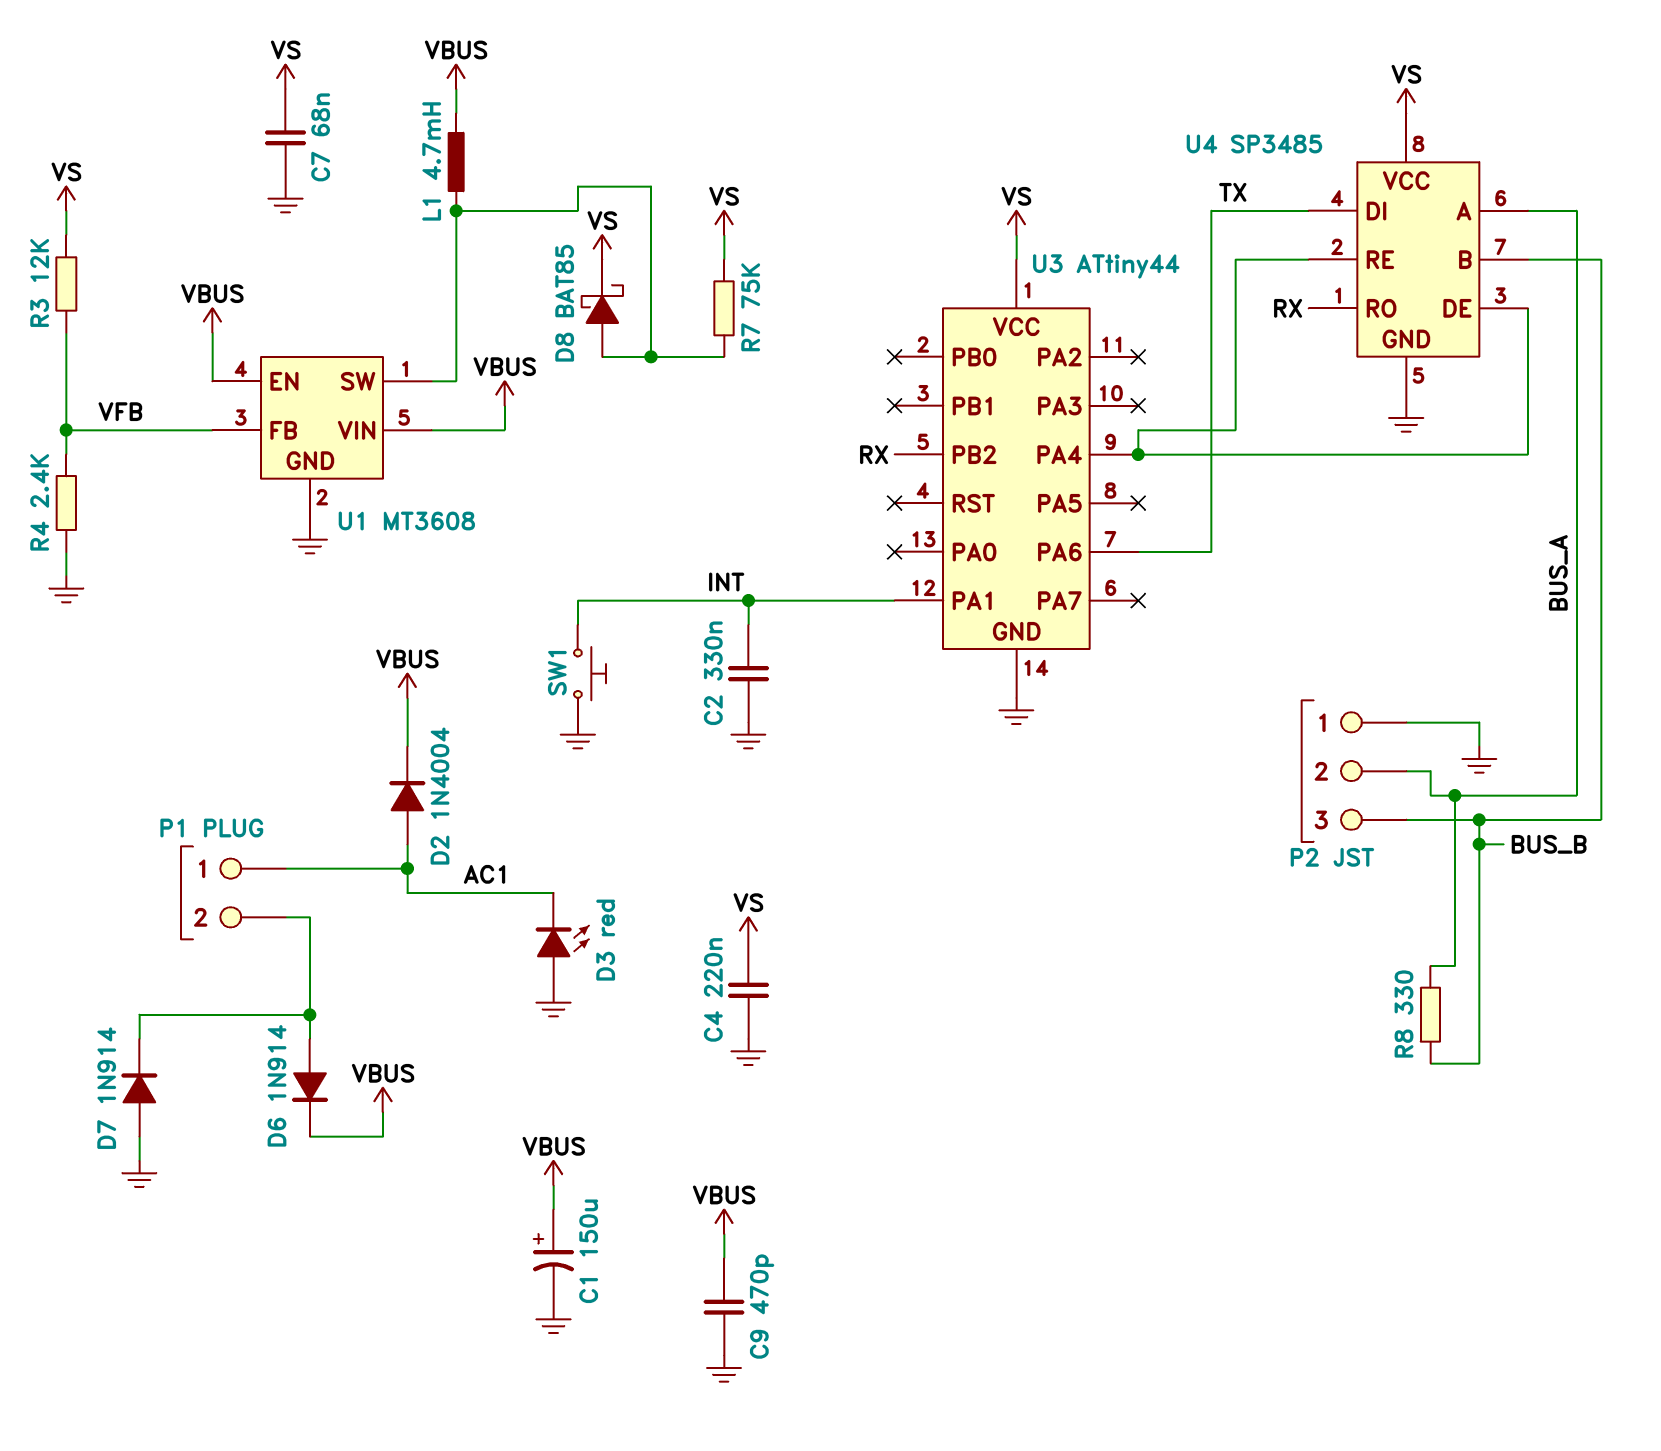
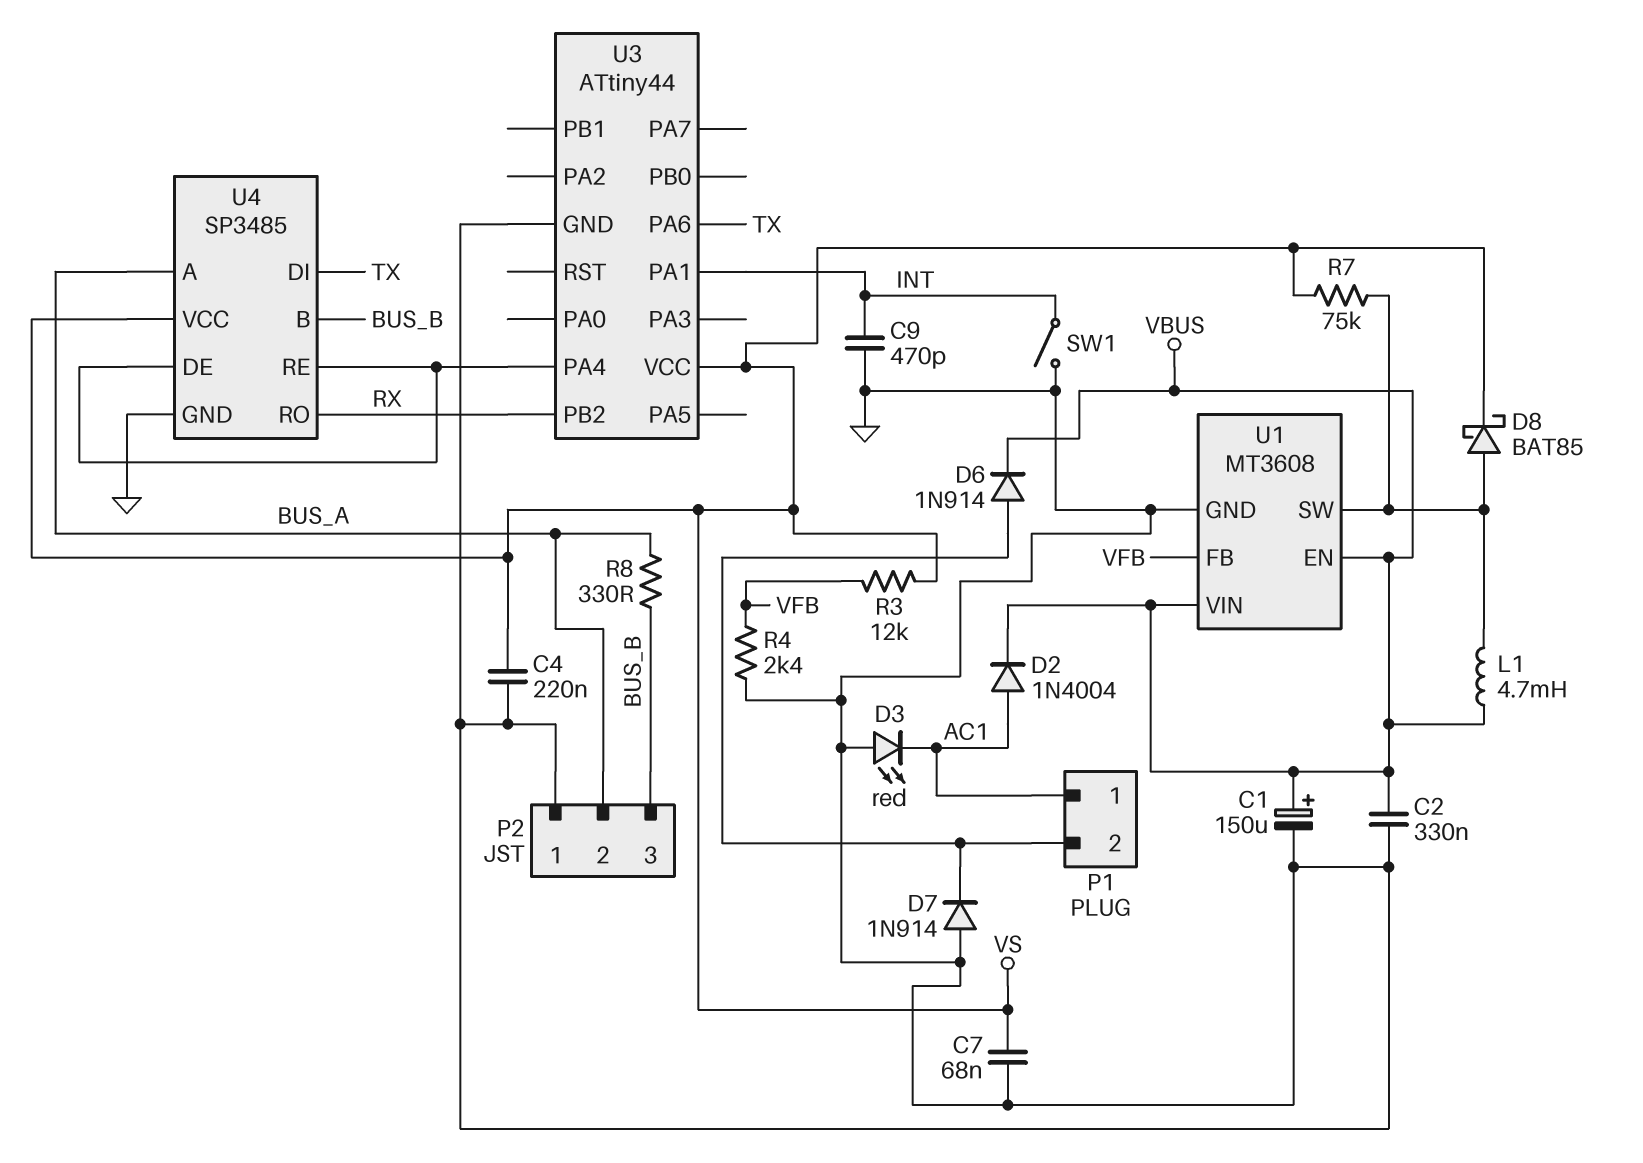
C2: 330nF (GND, INT) -> 330nF (GND, VBUS)
C9: 470pF (GND, VBUS) -> 470pF (GND, INT)
SW1: button (GND, INT) -> switch (GND, INT)

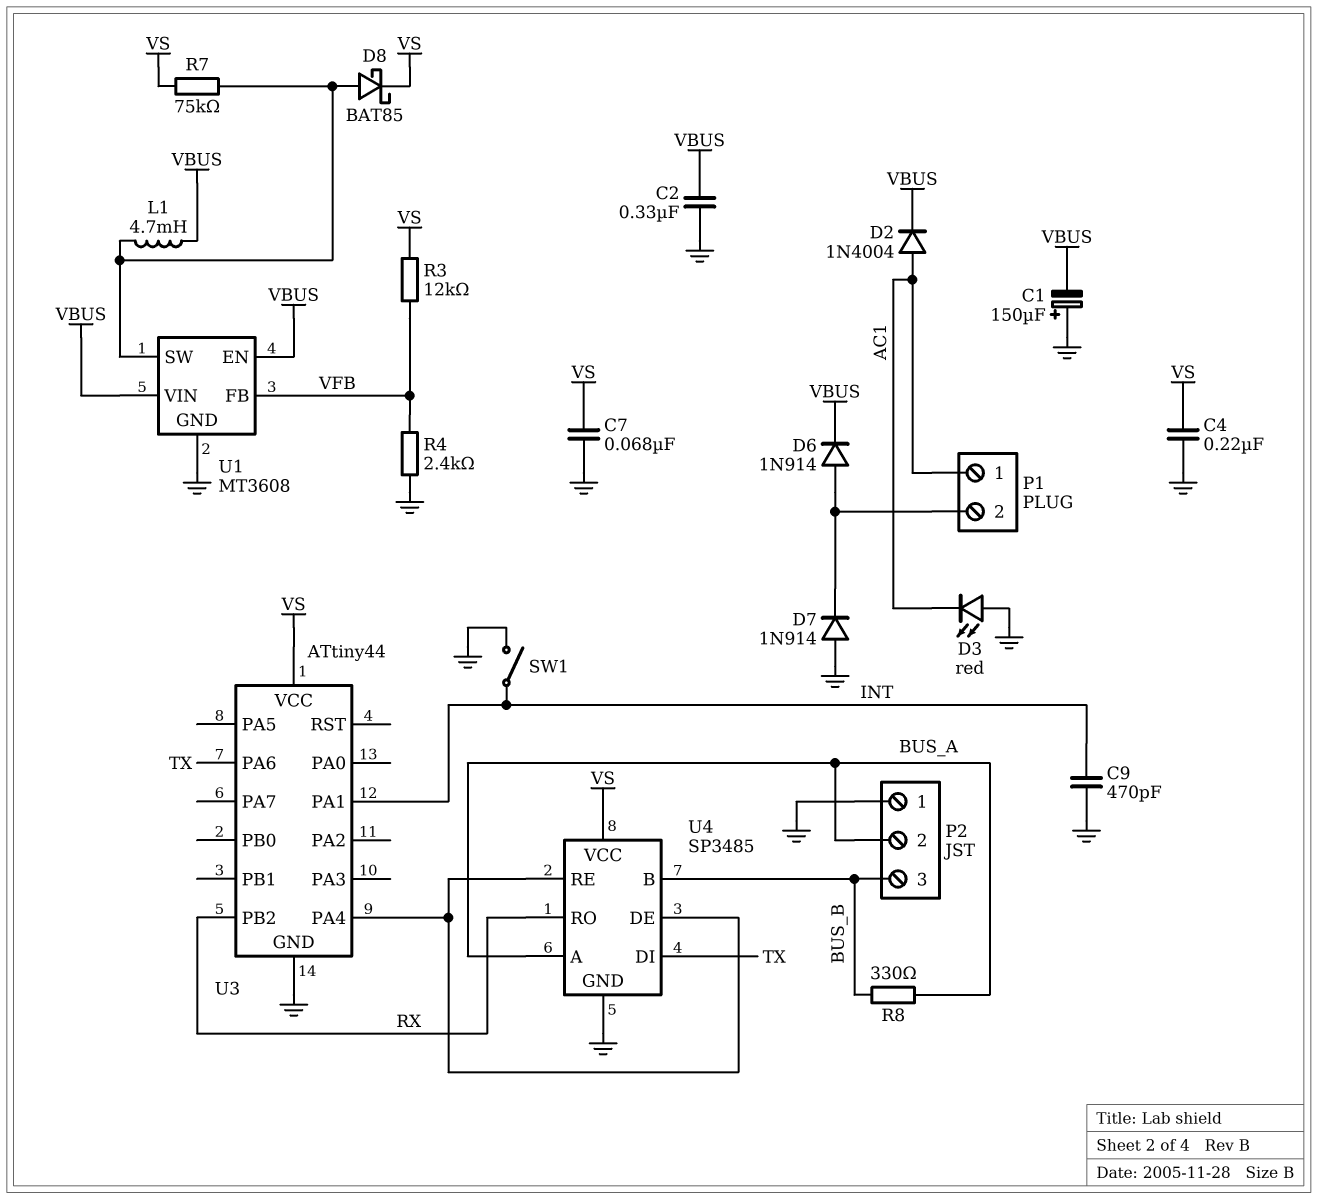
C1: 150uF (plus VBUS, minus GND) -> 150uF (plus GND, minus VBUS)

